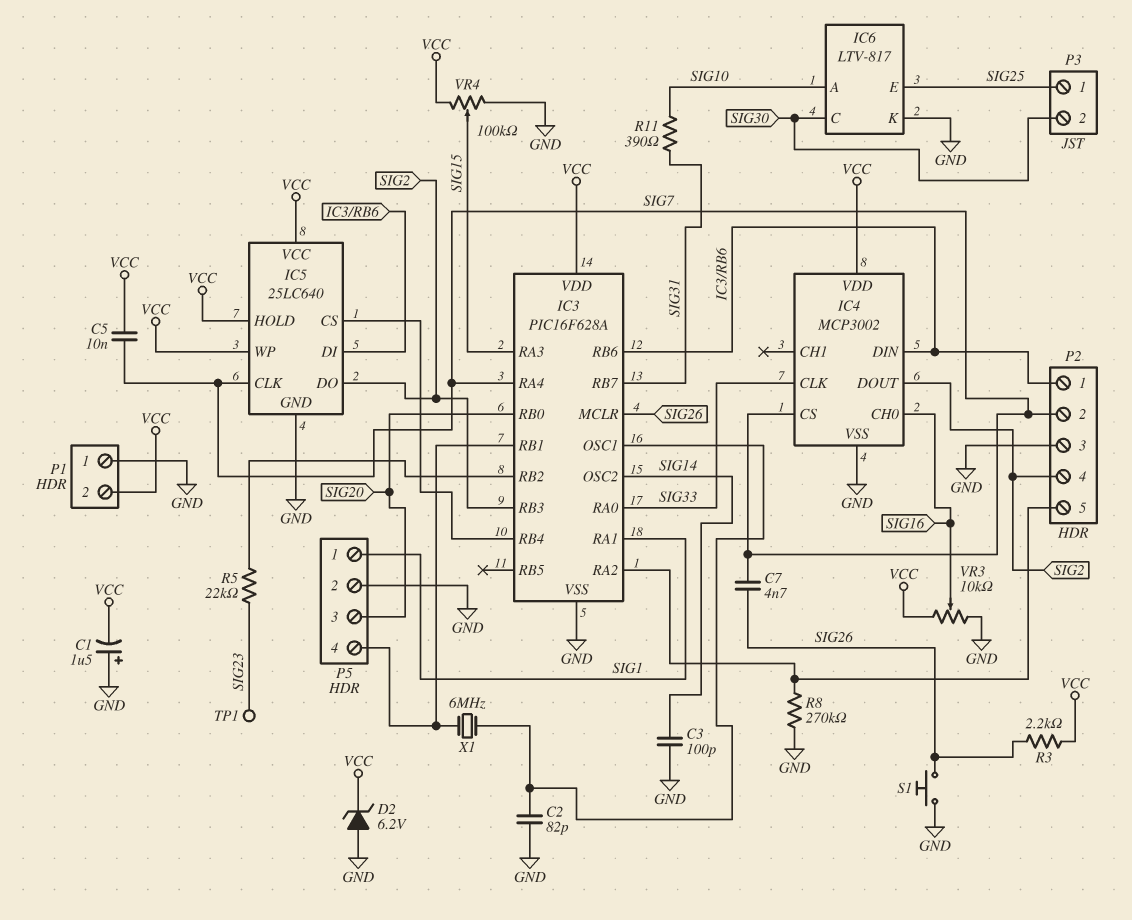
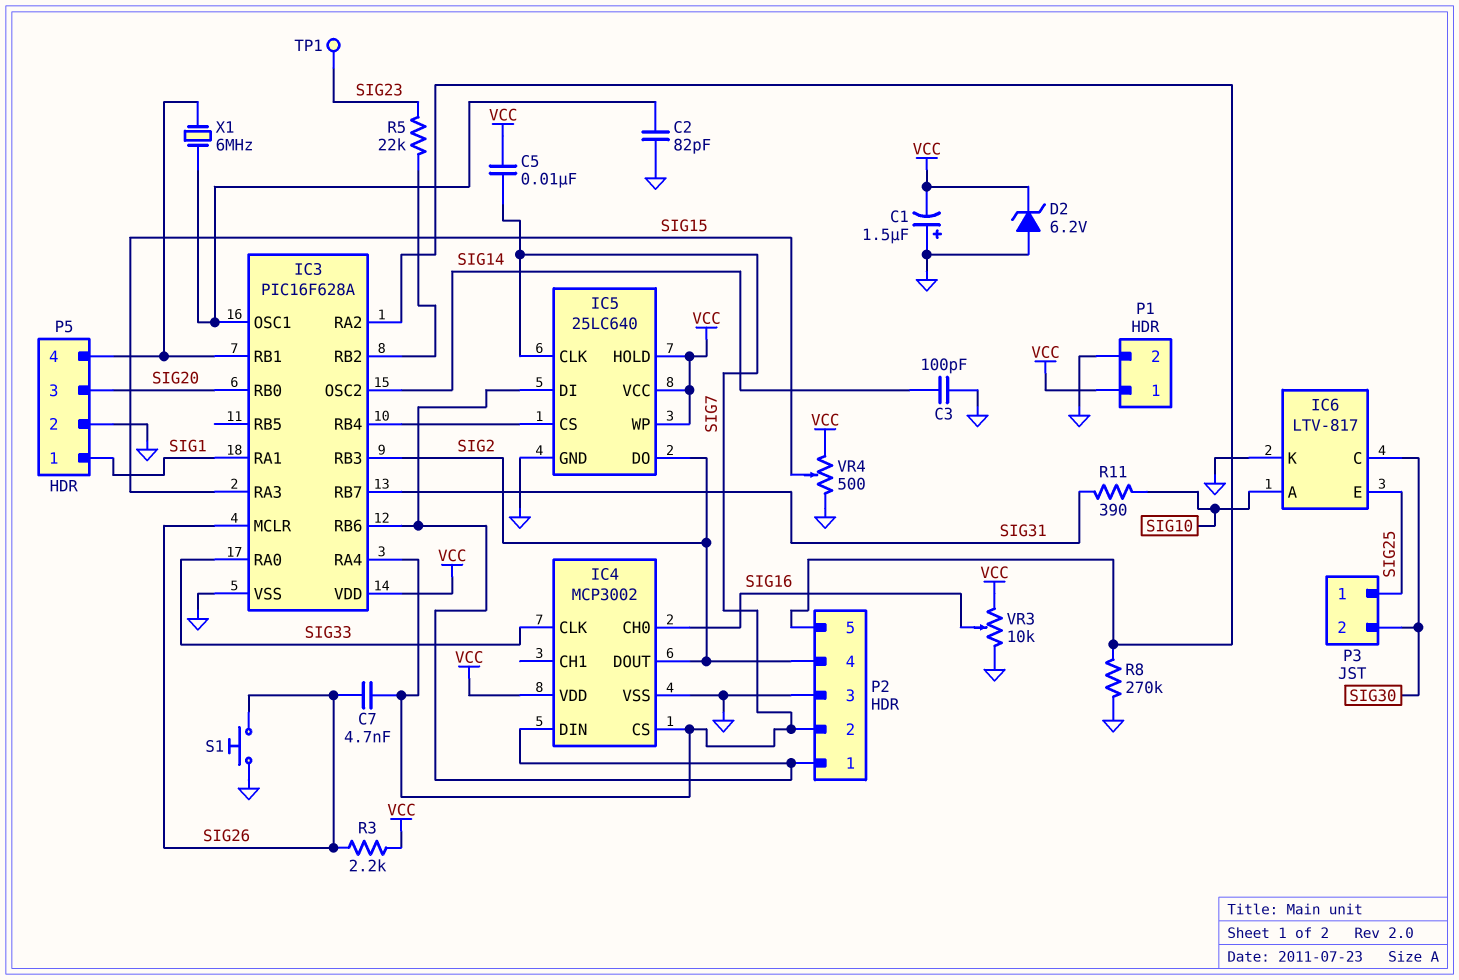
P1 pin 1: GND -> VCC
P1 pin 2: VCC -> GND
VR4: 100k (GND, VCC, wiper SIG15) -> 500 (GND, VCC, wiper SIG15)

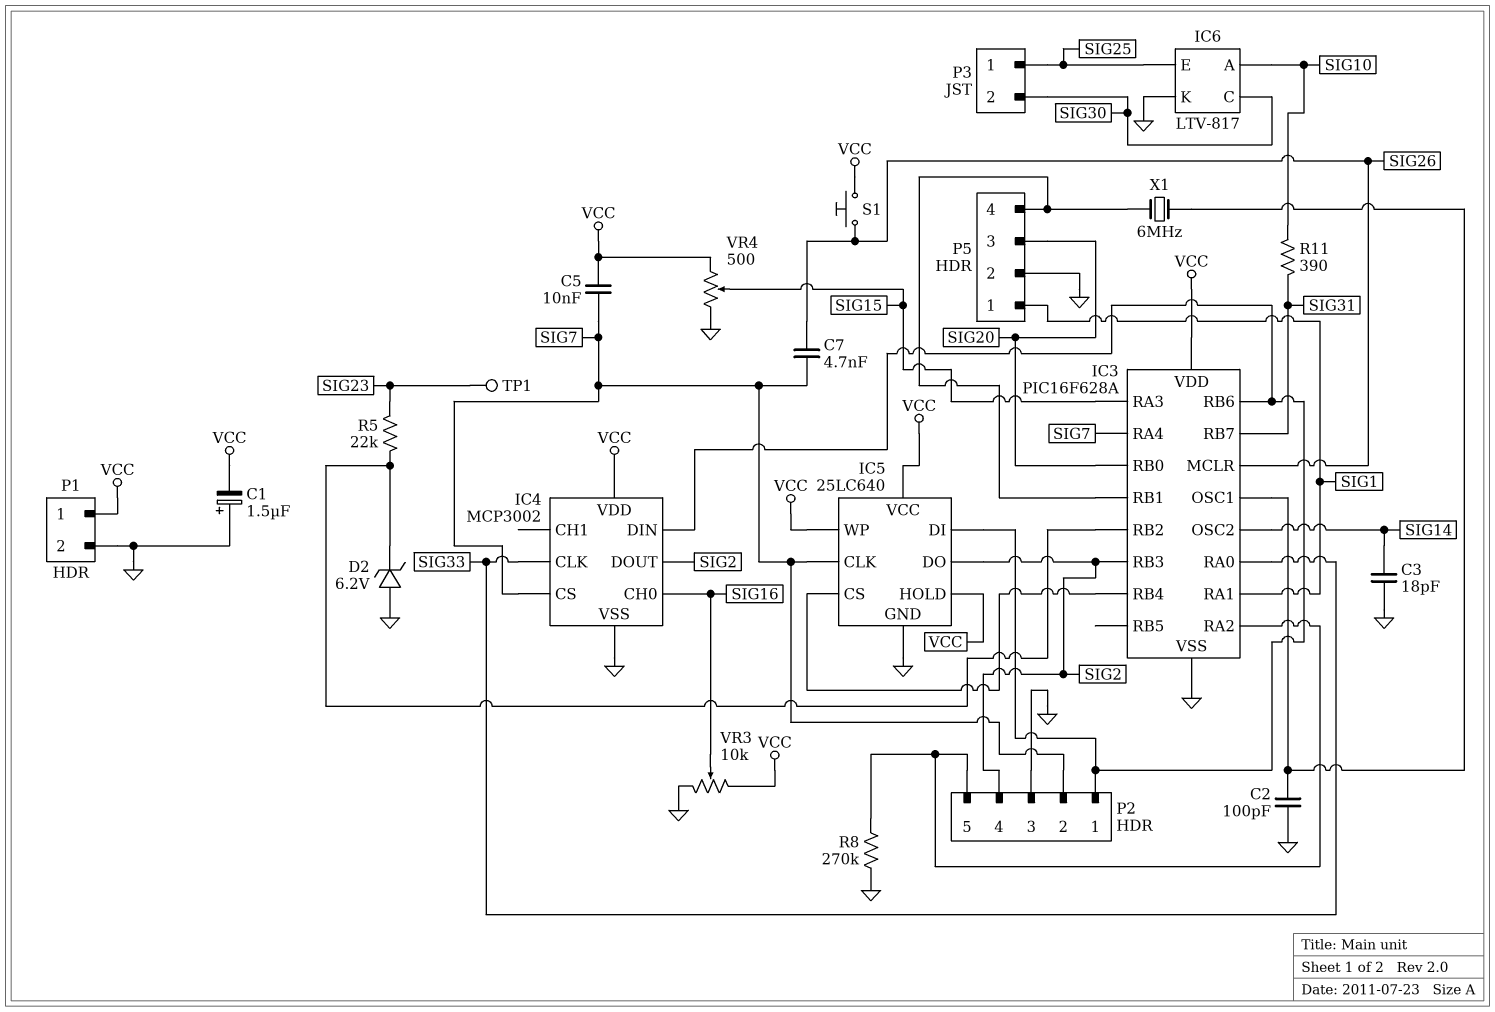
C2: 82pF (GND, IC3/OSC1) -> 100pF (GND, IC3/OSC1)
C3: 100pF (GND, SIG14) -> 18pF (GND, SIG14)
D2: zener 6.2V (A GND, K VCC) -> zener 6.2V (A GND, K IC3/RB2)
R3: 2.2k (SIG26, VCC) -> none
S1: button (GND, SIG26) -> button (SIG26, VCC)

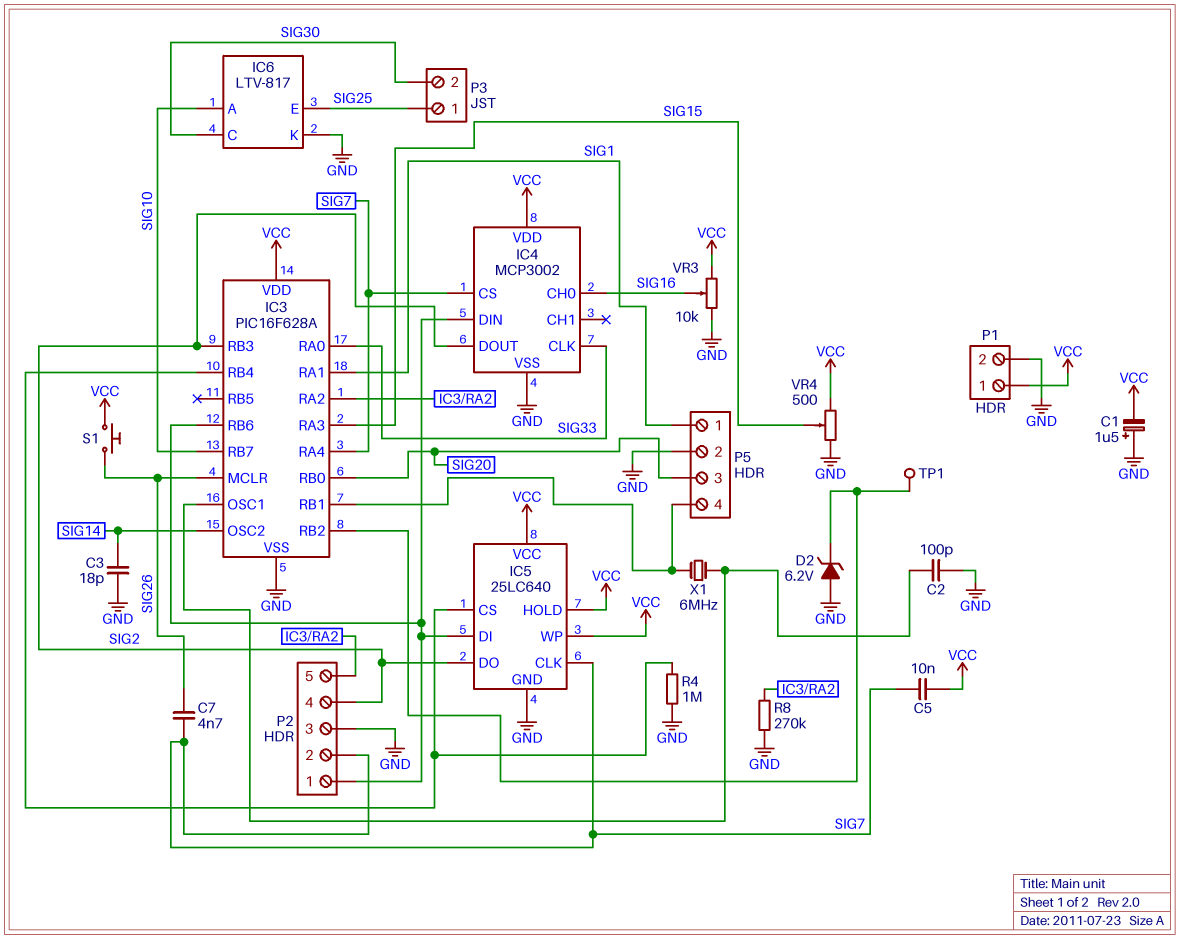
IC3 pin RB7: SIG31 -> SIG10
R4: none -> 1M (GND, IC3/RB4)
R5: 22k (IC3/RB2, SIG23) -> none
R11: 390 (SIG10, SIG31) -> none
TP1: test point (SIG23) -> test point (IC3/RB2)

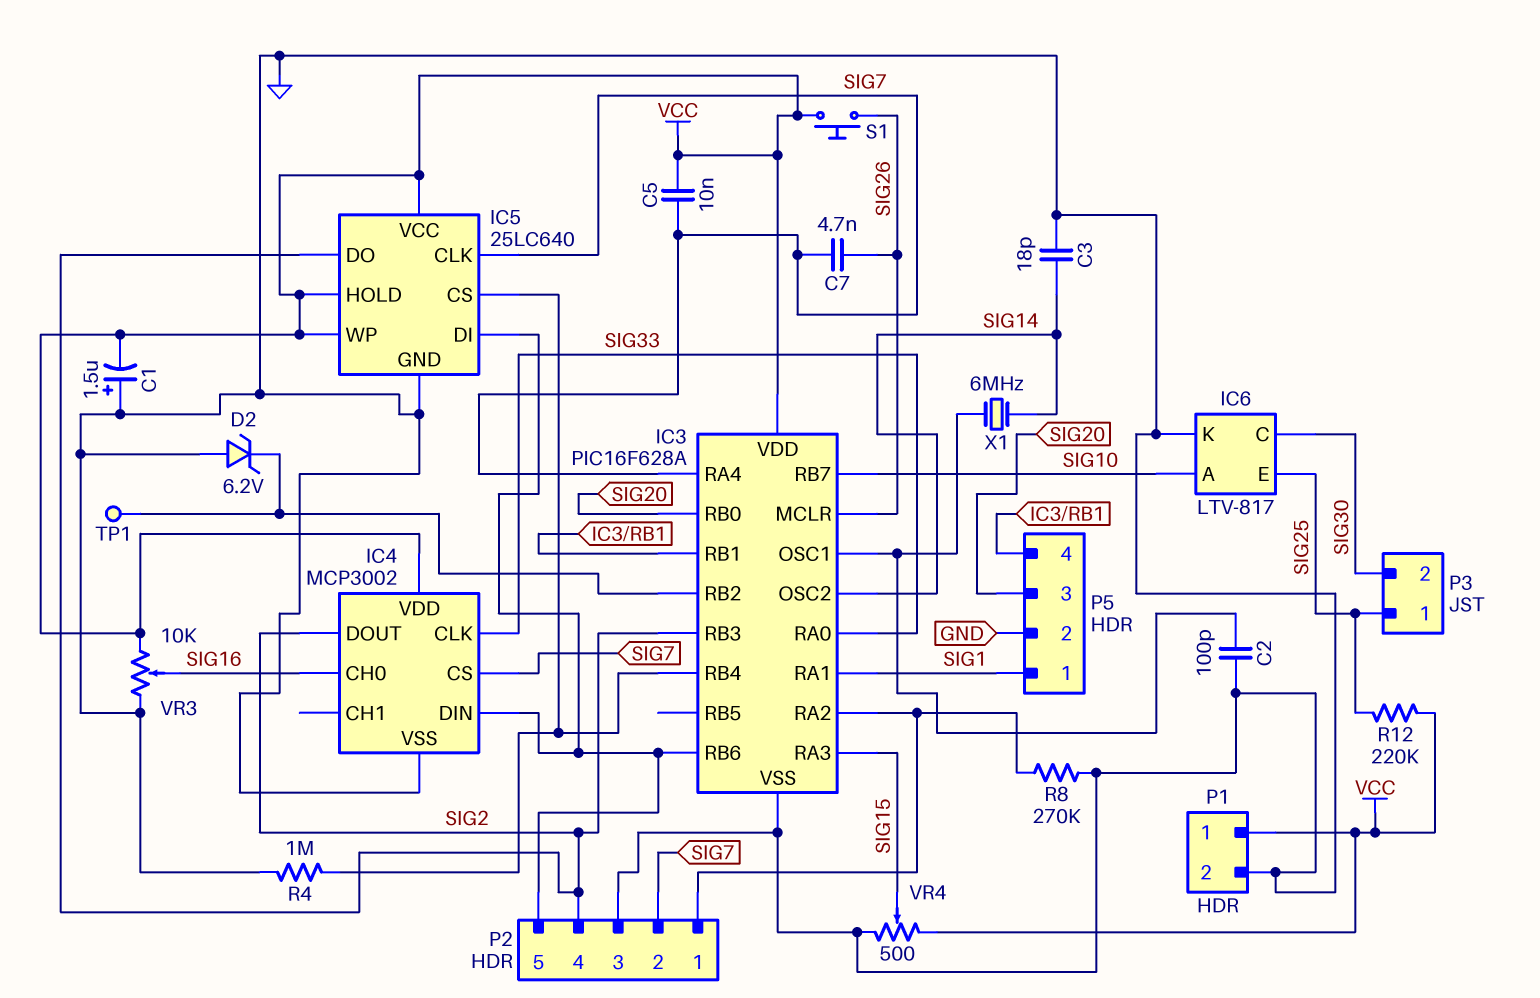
P2 pin 1: IC3/RB6 -> IC3/RA2
P2 pin 5: IC3/RA2 -> IC3/RB6
R12: none -> 220k (SIG25, VCC)
X1: 6MHz (IC3/OSC1, IC3/RB1) -> 6MHz (IC3/OSC1, SIG14)

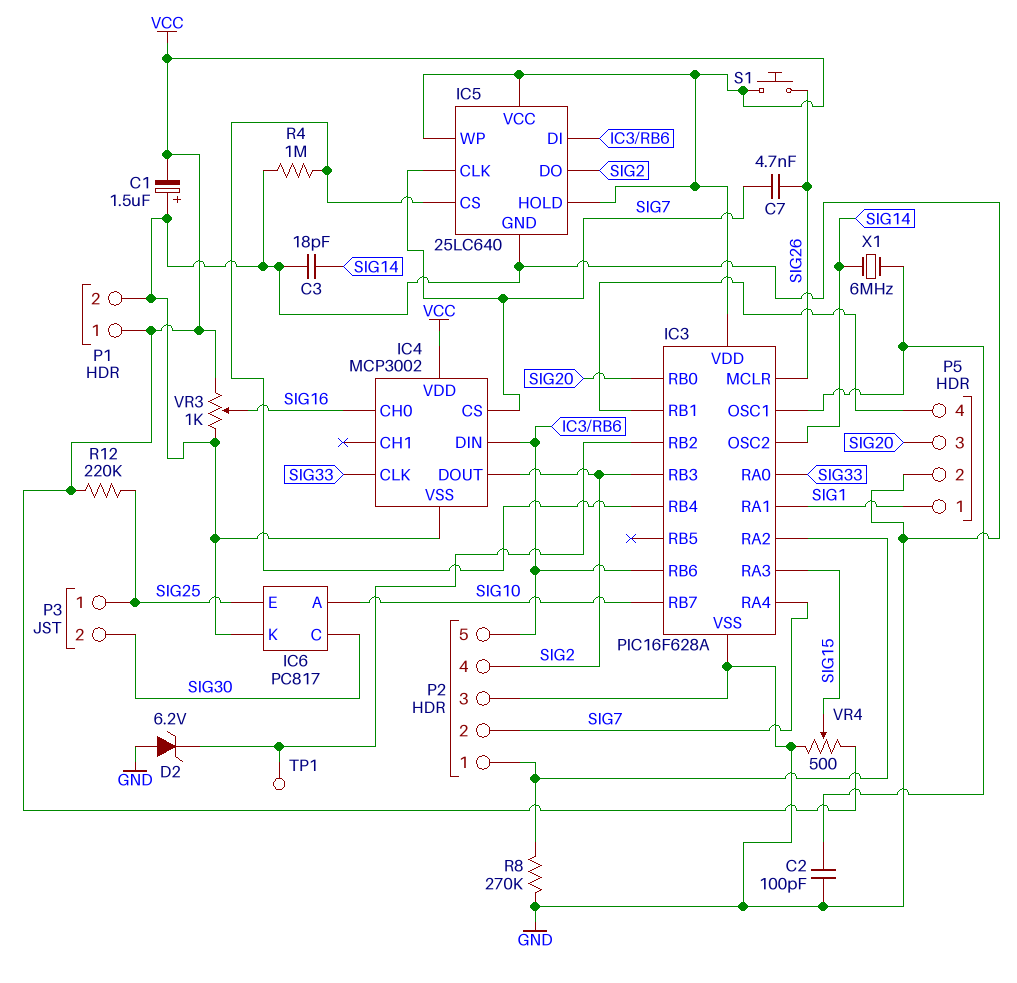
C5: 10nF (SIG7, VCC) -> none
IC6: LTV-817 -> PC817
VR3: 10k (GND, VCC, wiper SIG16) -> 1k (GND, VCC, wiper SIG16)

